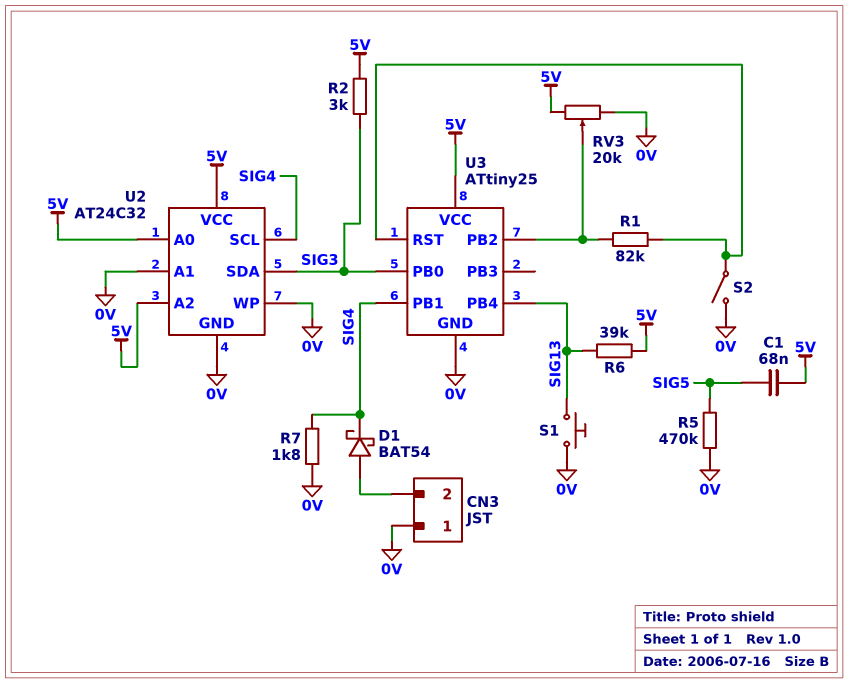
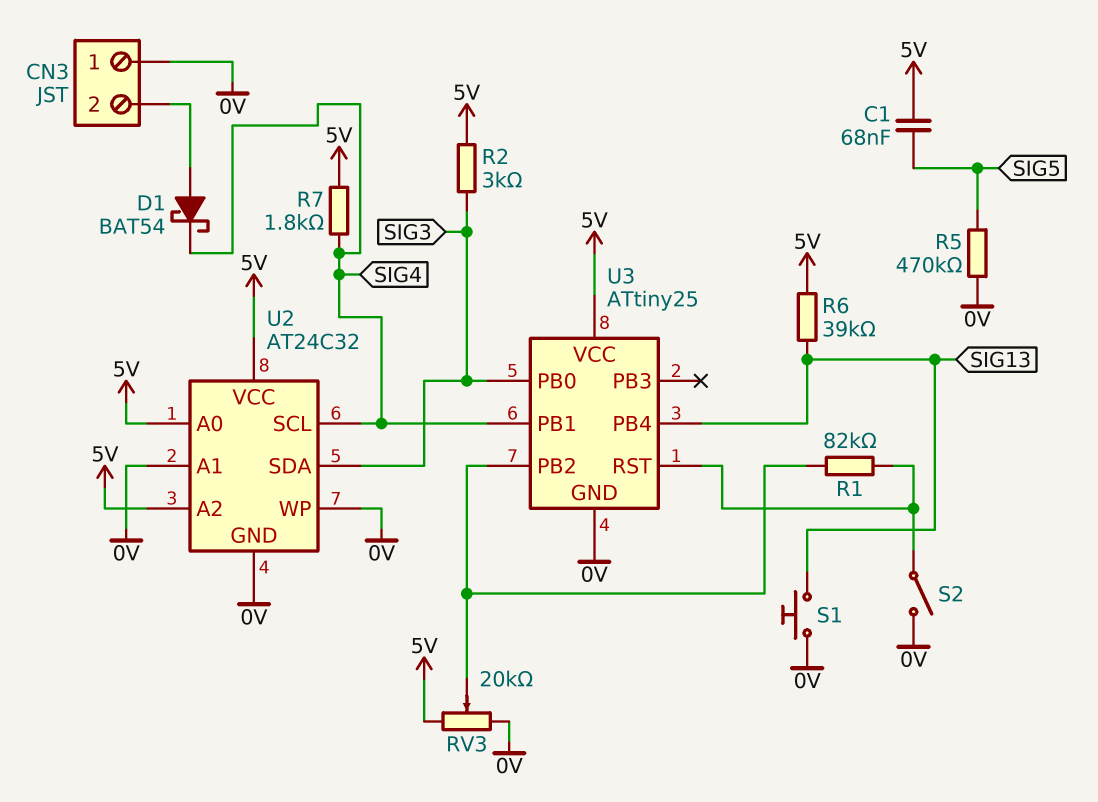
R7: 1.8k (0V, SIG4) -> 1.8k (5V, SIG4)

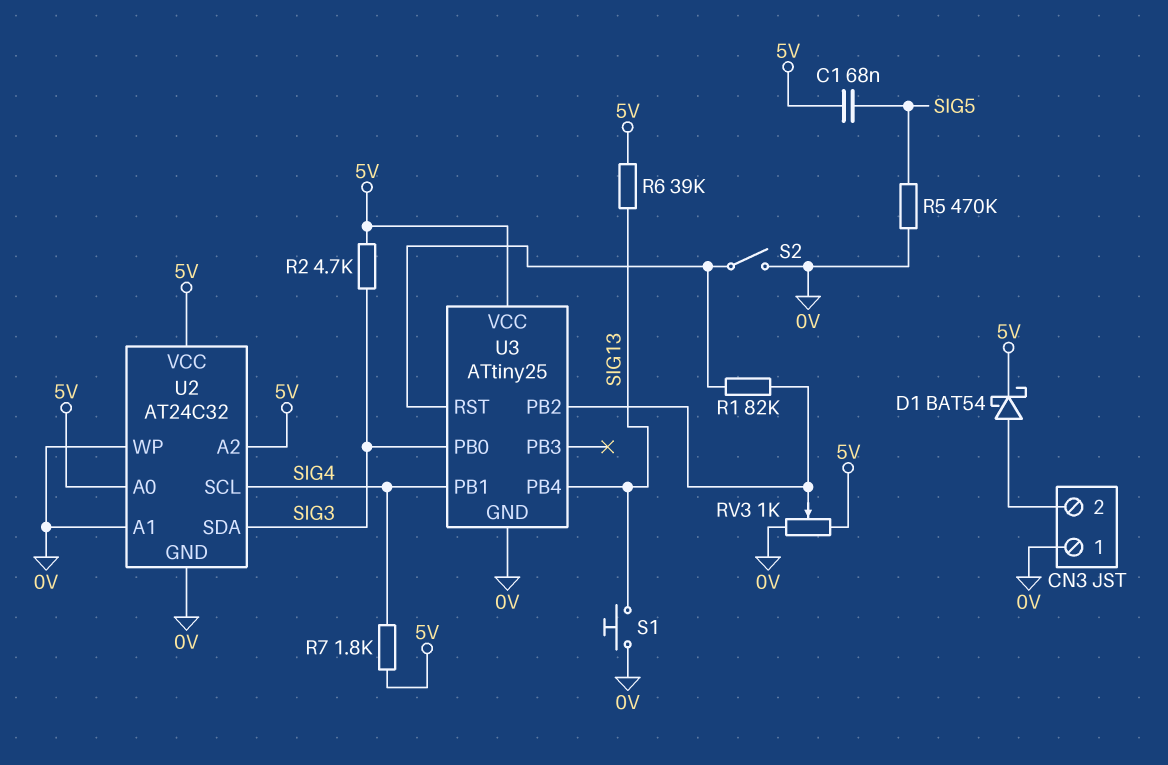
D1: schottky BAT54 (A CN3/2, K SIG4) -> schottky BAT54 (A CN3/2, K 5V)
R2: 3k (5V, SIG3) -> 4.7k (5V, SIG3)
RV3: 20k (0V, 5V, wiper U3/PB2) -> 1k (0V, 5V, wiper U3/PB2)

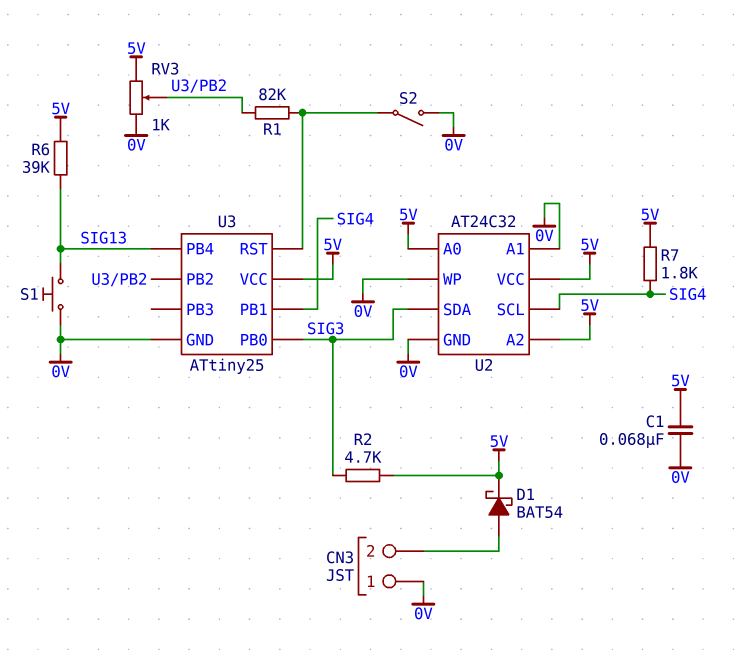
C1: 68nF (5V, SIG5) -> 68nF (0V, 5V)
R5: 470k (0V, SIG5) -> none

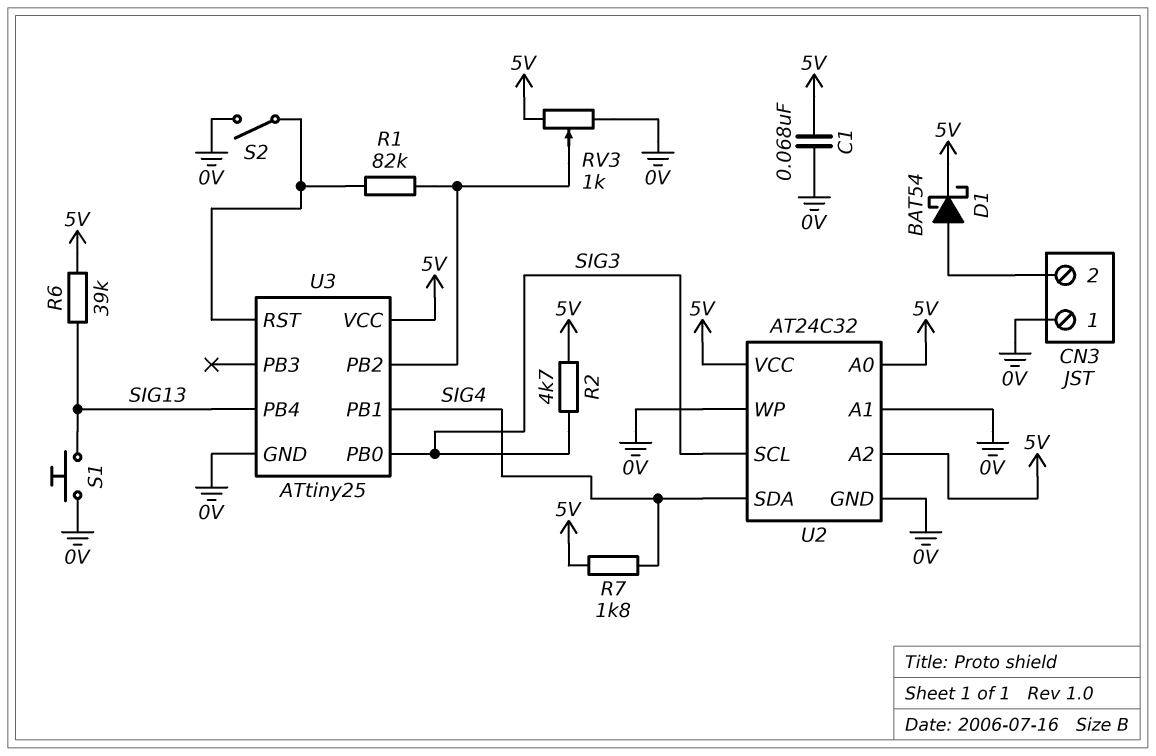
U2 pin SCL: SIG4 -> SIG3
U2 pin SDA: SIG3 -> SIG4

